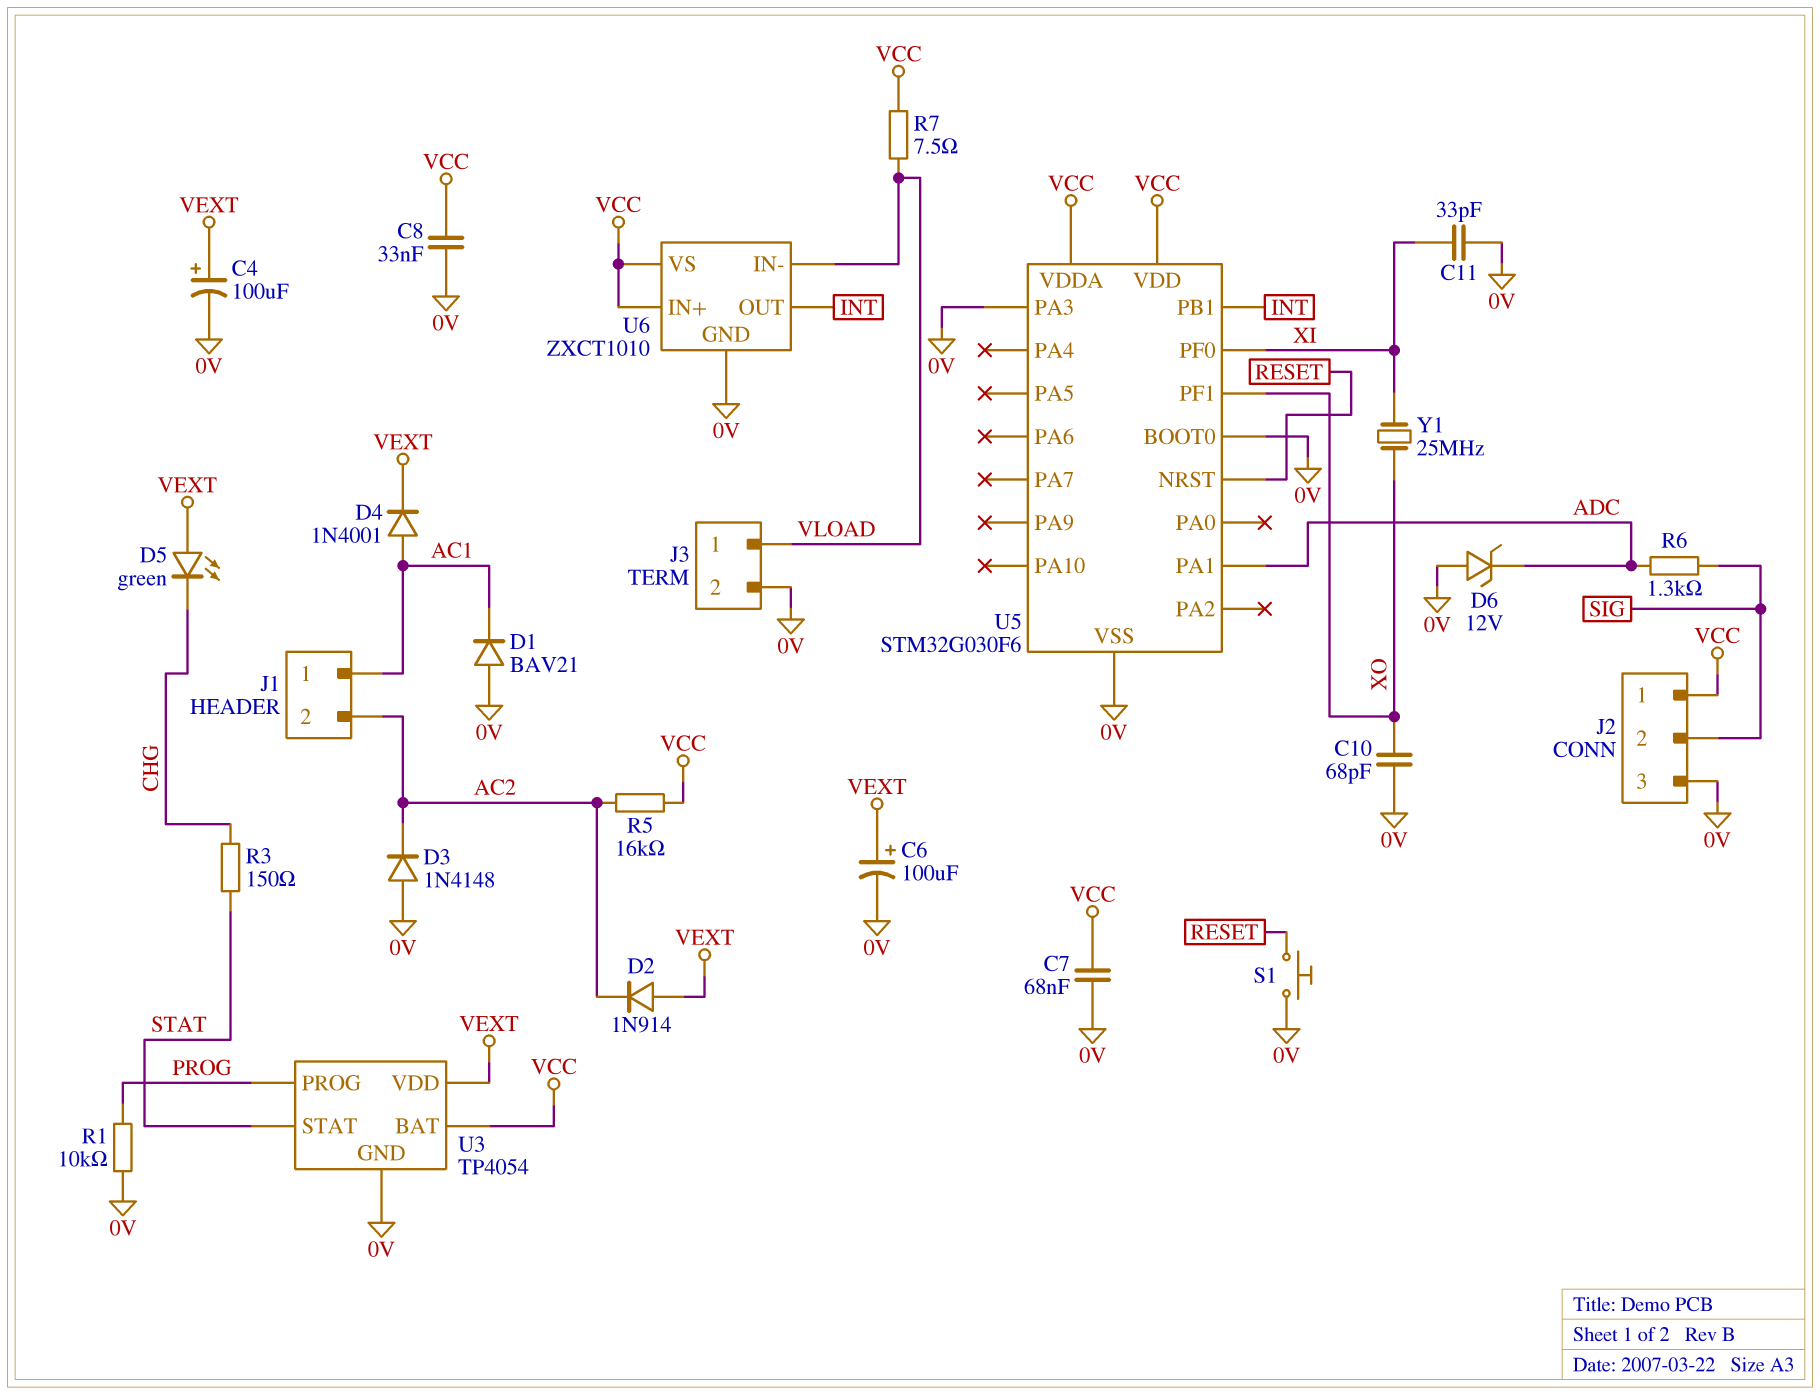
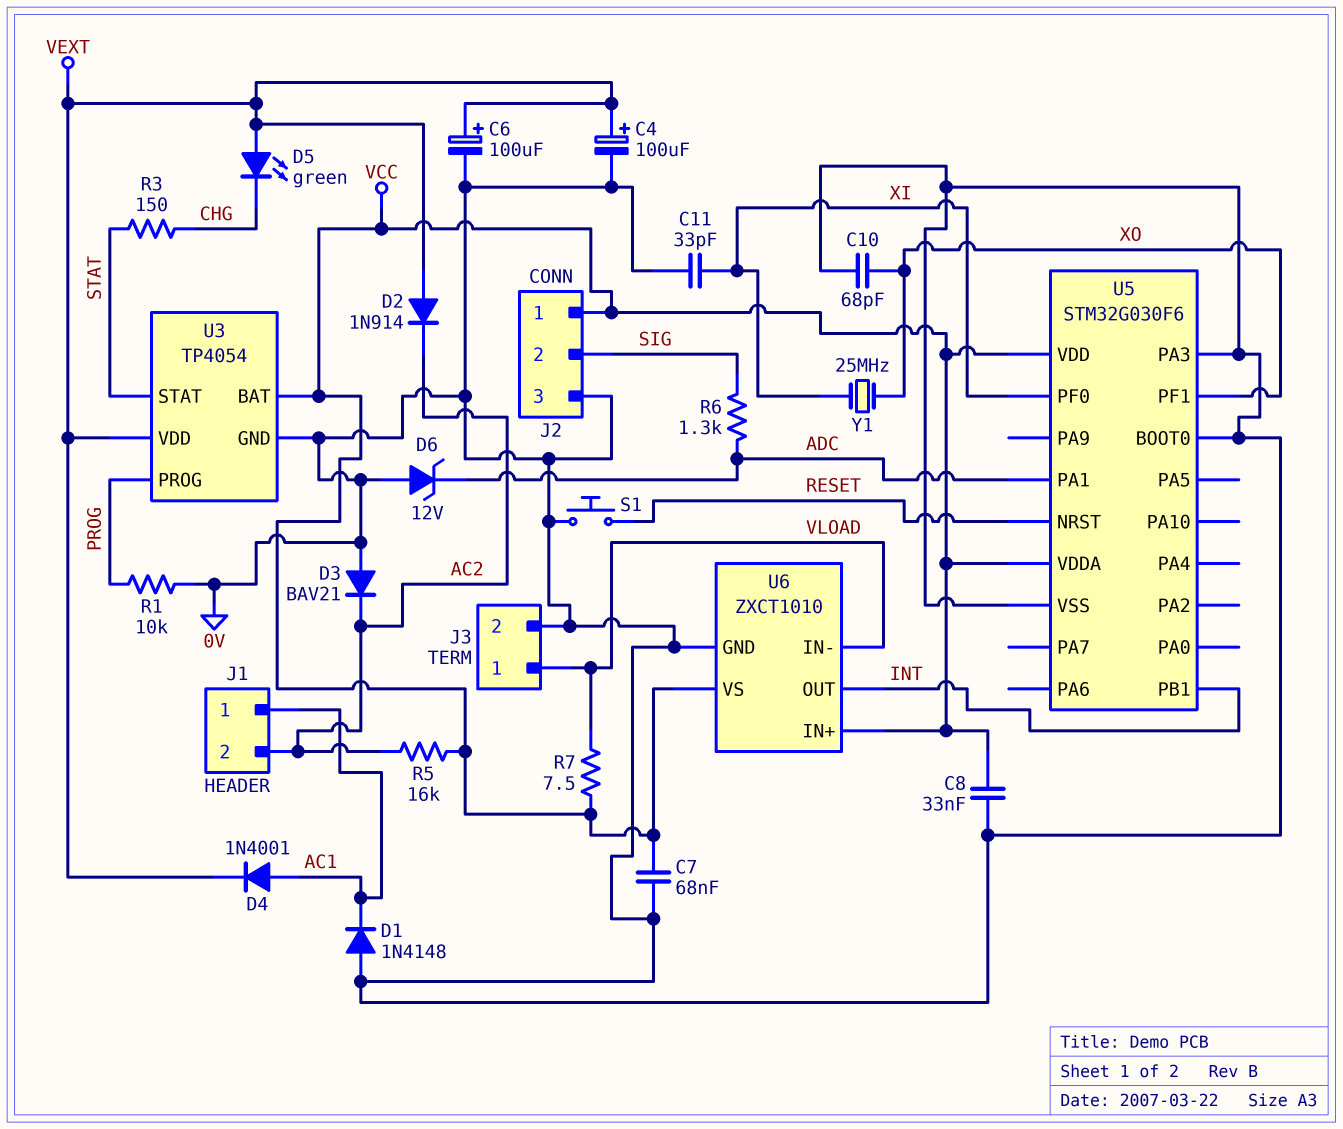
D1: diode BAV21 (A 0V, K AC1) -> diode 1N4148 (A 0V, K AC1)
D3: diode 1N4148 (A 0V, K AC2) -> diode BAV21 (A 0V, K AC2)

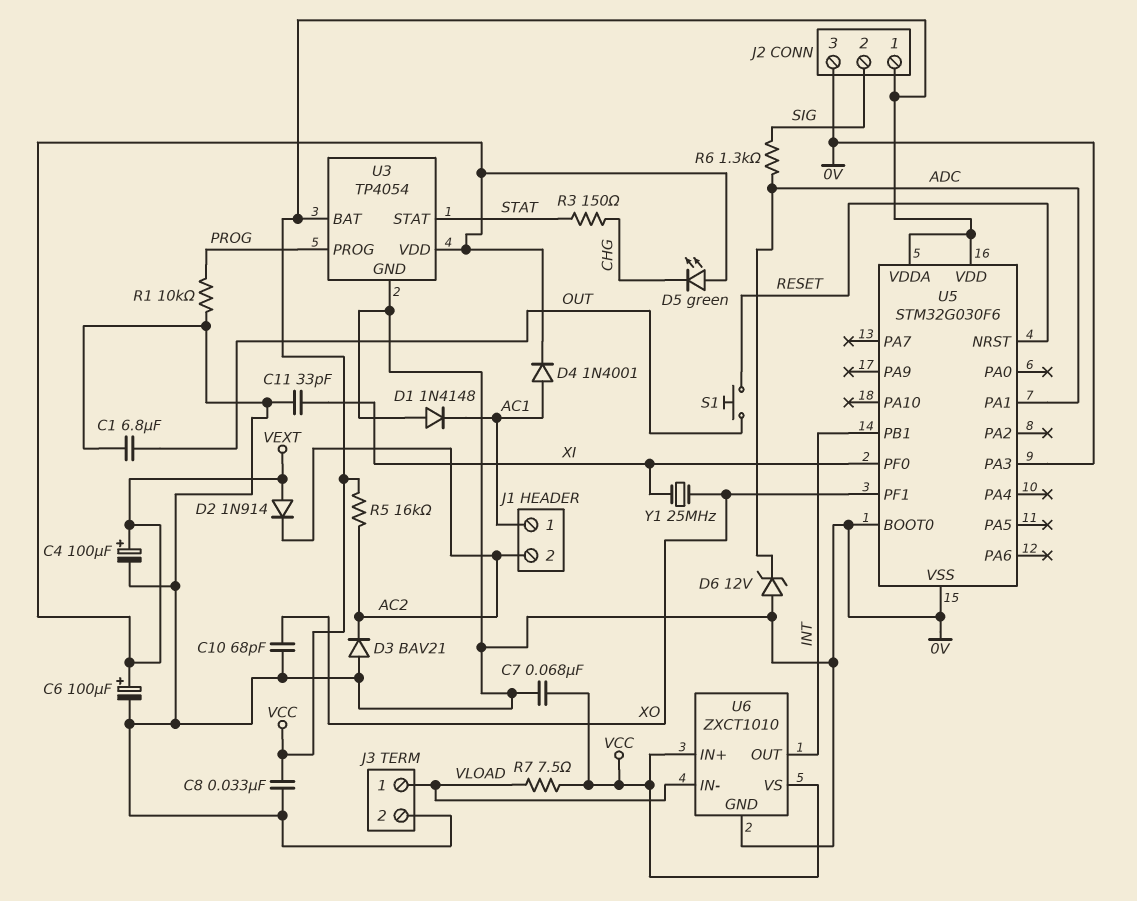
C1: none -> 6.8uF (0V, OUT)
S1: button (0V, RESET) -> button (OUT, RESET)

